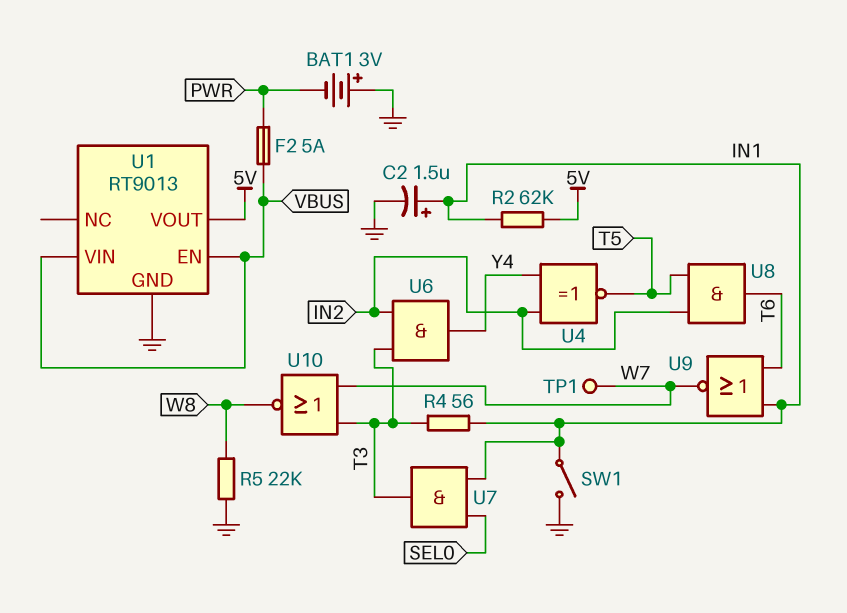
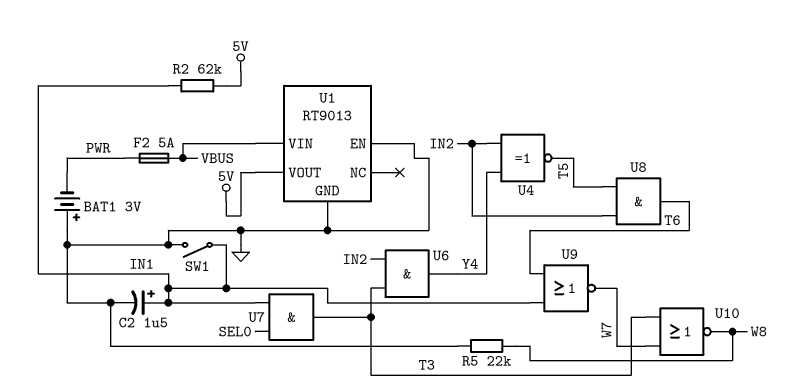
R4: 56 (IN1, T3) -> none
TP1: test point (W7) -> none
U1 pin EN: VBUS -> GND

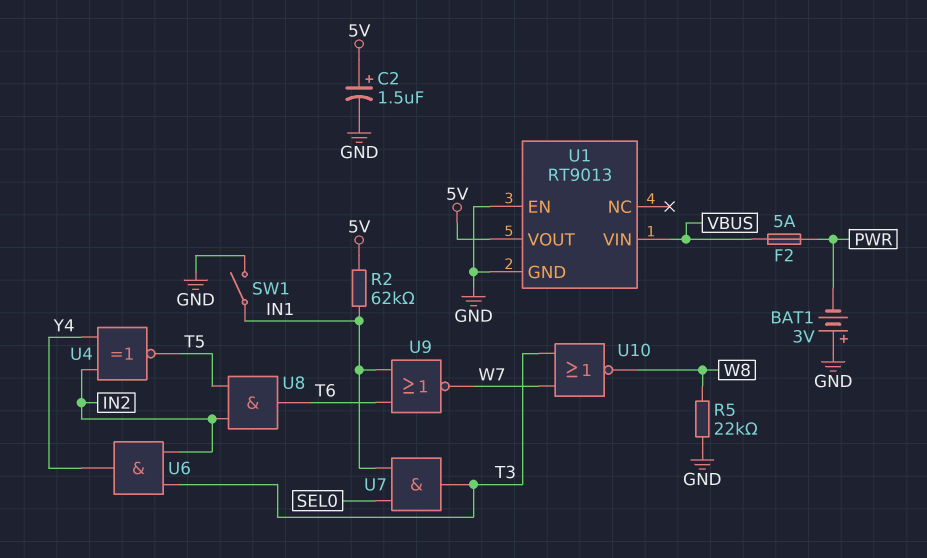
C2: 1.5uF (plus IN1, minus GND) -> 1.5uF (plus 5V, minus GND)

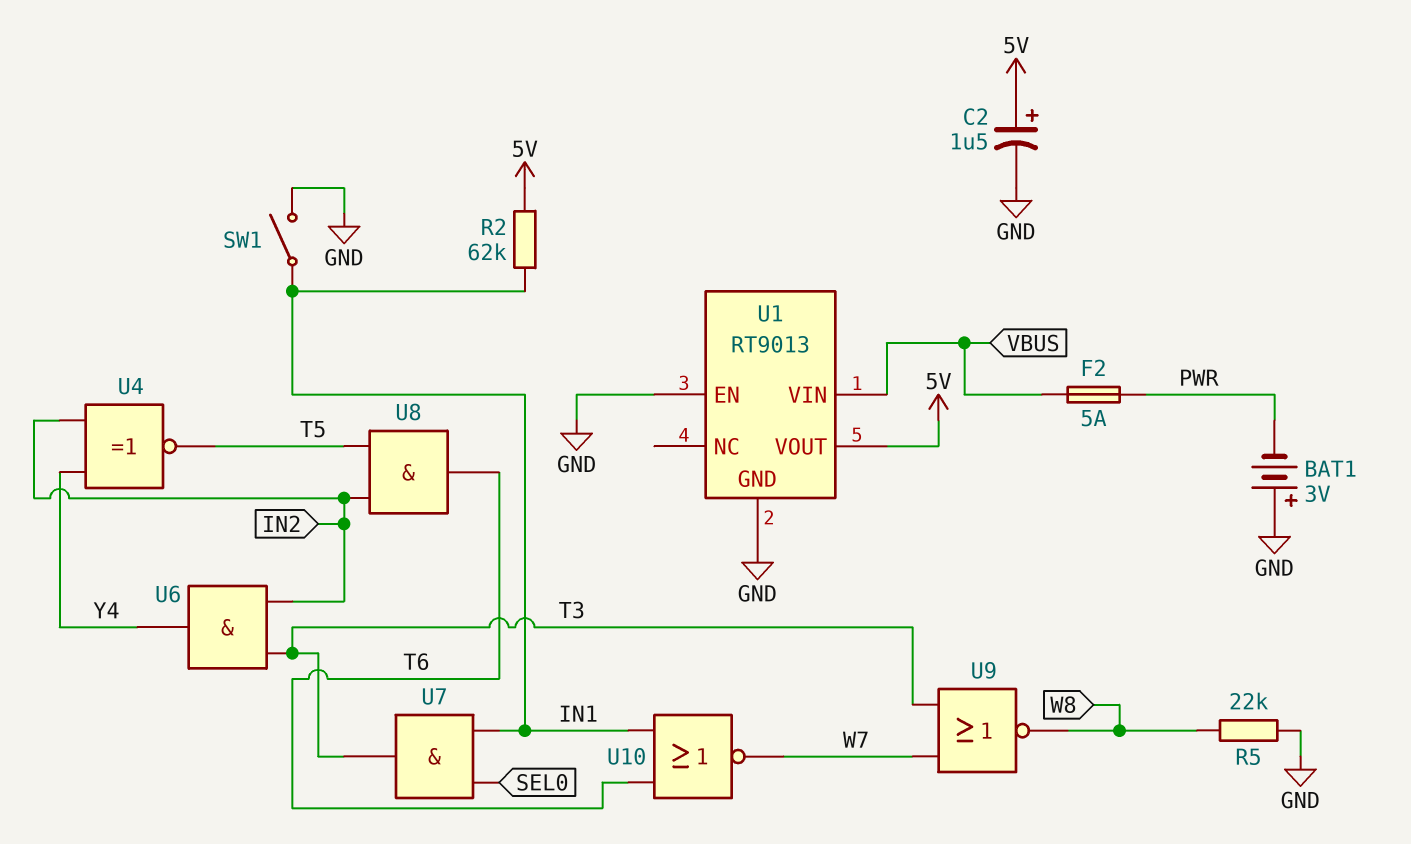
U9: NOR (in IN1, in T6, out W7) -> NOR (in T3, in W7, out W8)
U10: NOR (in T3, in W7, out W8) -> NOR (in IN1, in T6, out W7)

